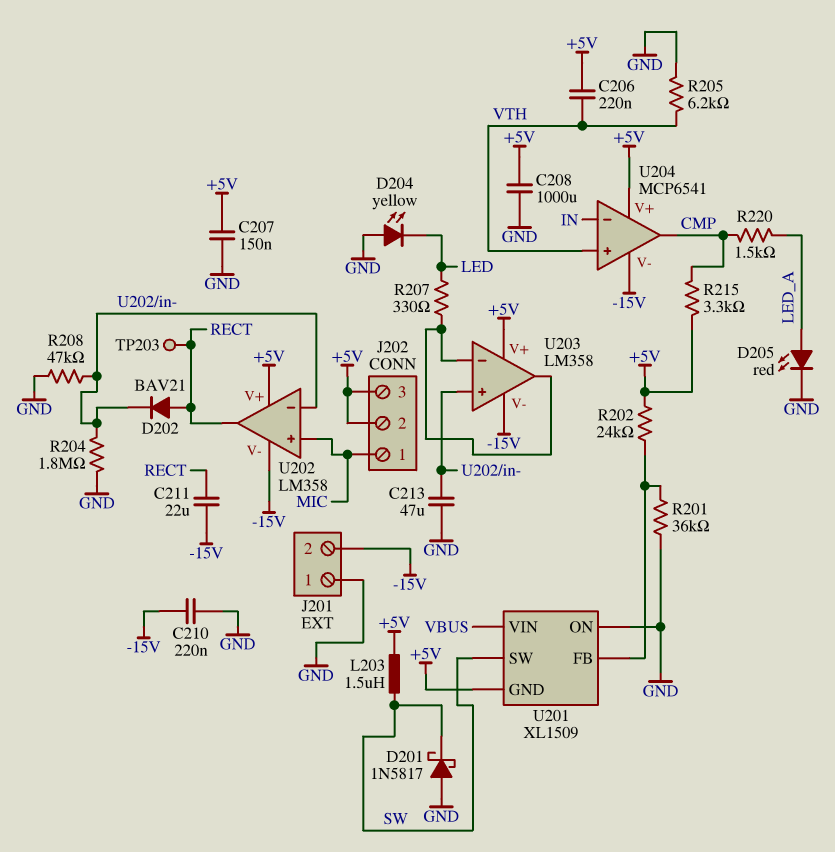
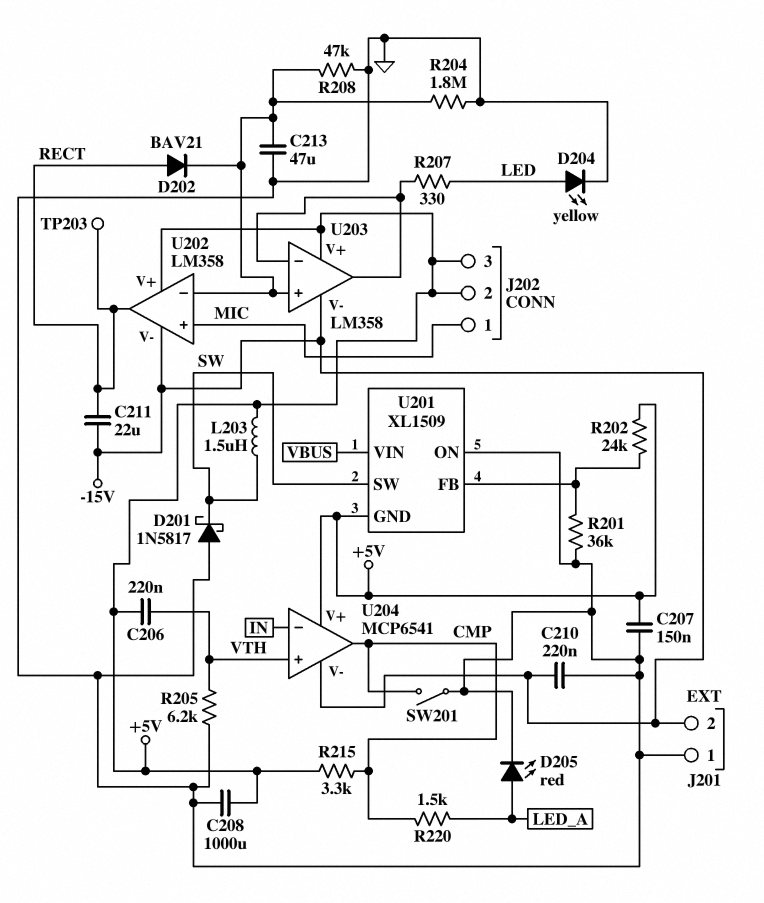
D204: LED yellow (A GND, K LED) -> LED yellow (A LED, K GND)
SW201: none -> switch (CMP, GND)

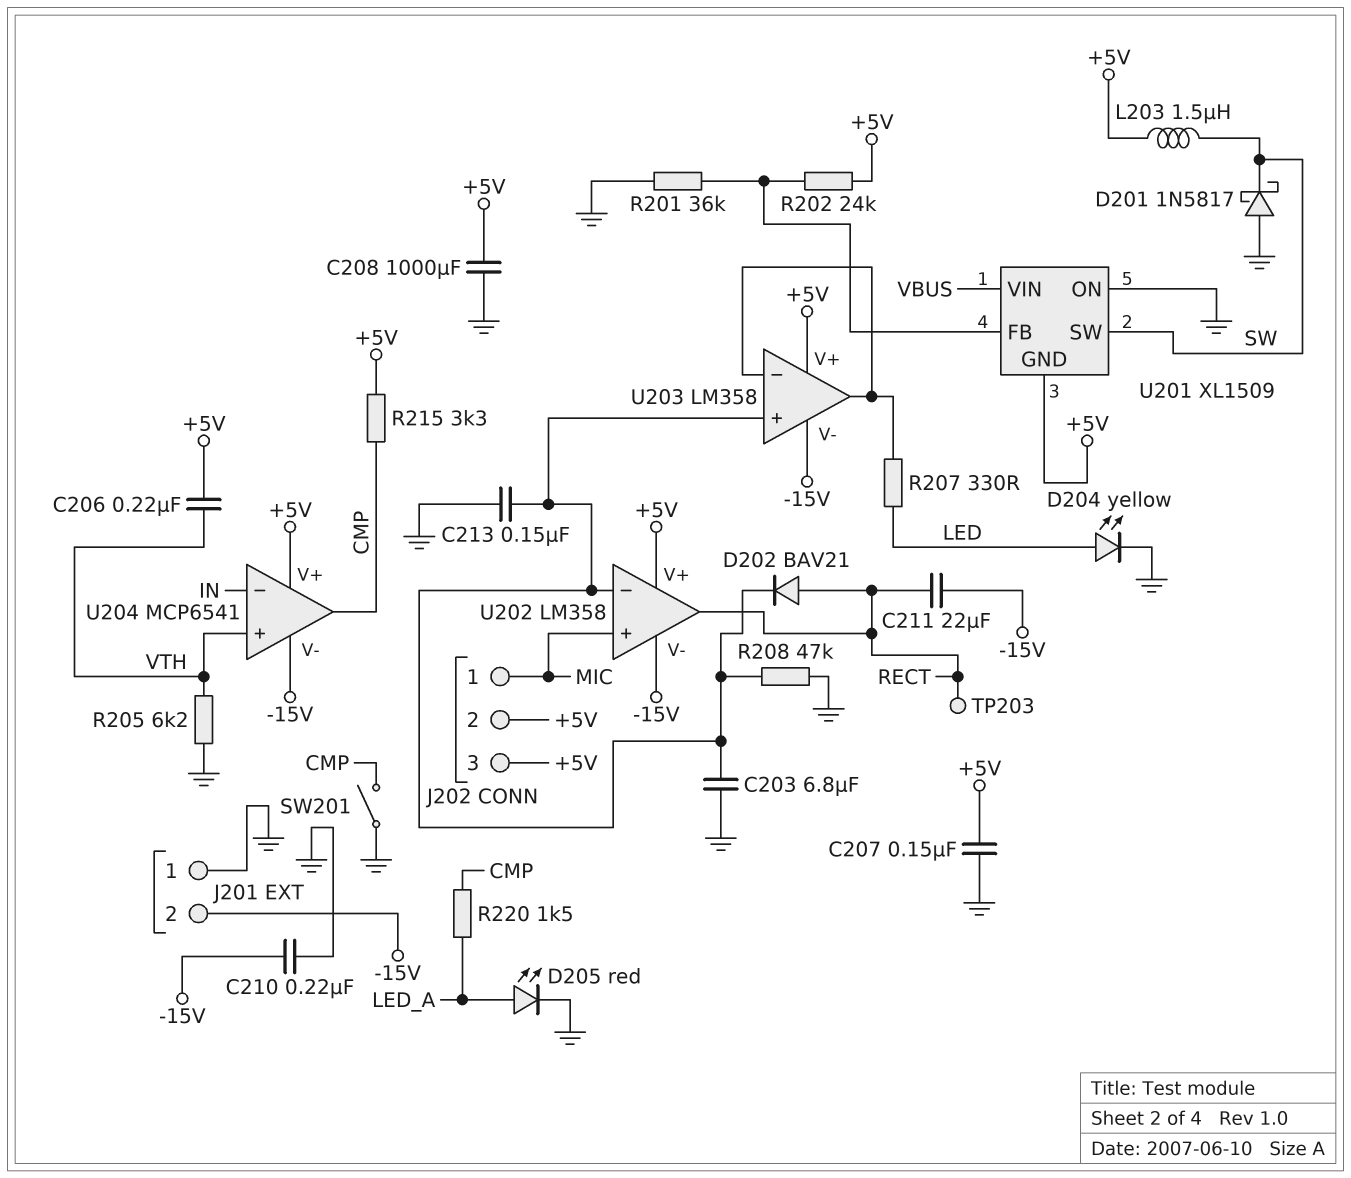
C203: none -> 6.8uF (GND, U202/in-)
C213: 47uF (GND, U202/in-) -> 150nF (GND, U202/in-)
R204: 1.8M (GND, U202/in-) -> none

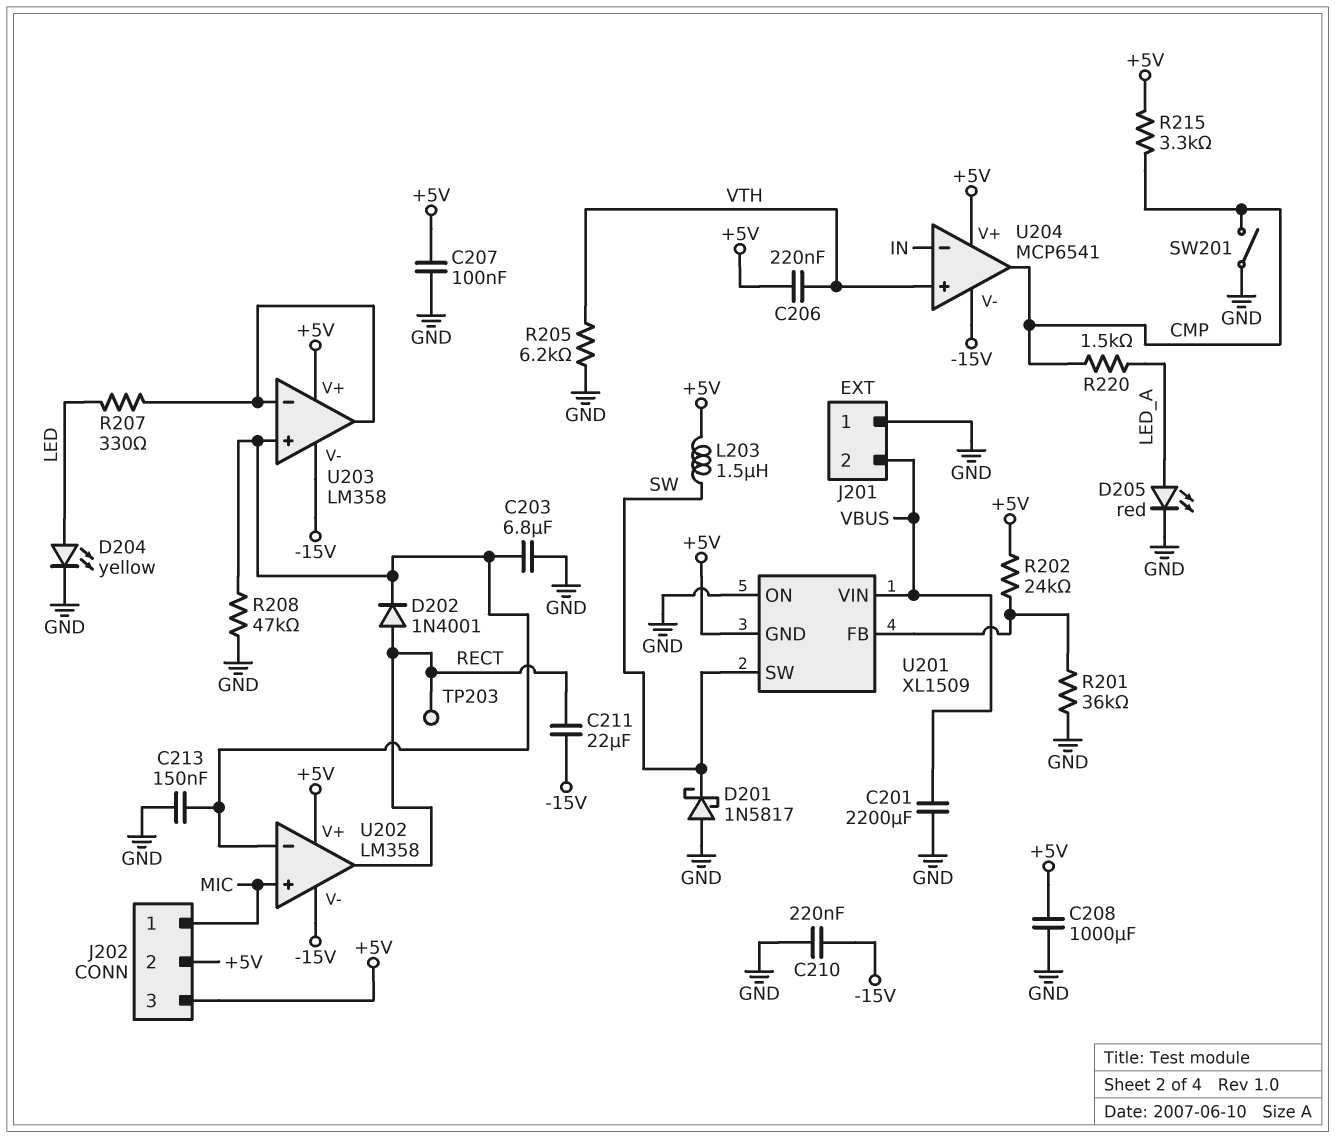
C201: none -> 2200uF (GND, VBUS)
C207: 150nF (+5V, GND) -> 100nF (+5V, GND)
D202: diode BAV21 (A RECT, K U202/in-) -> diode 1N4001 (A RECT, K U202/in-)
J201 pin 2: -15V -> VBUS

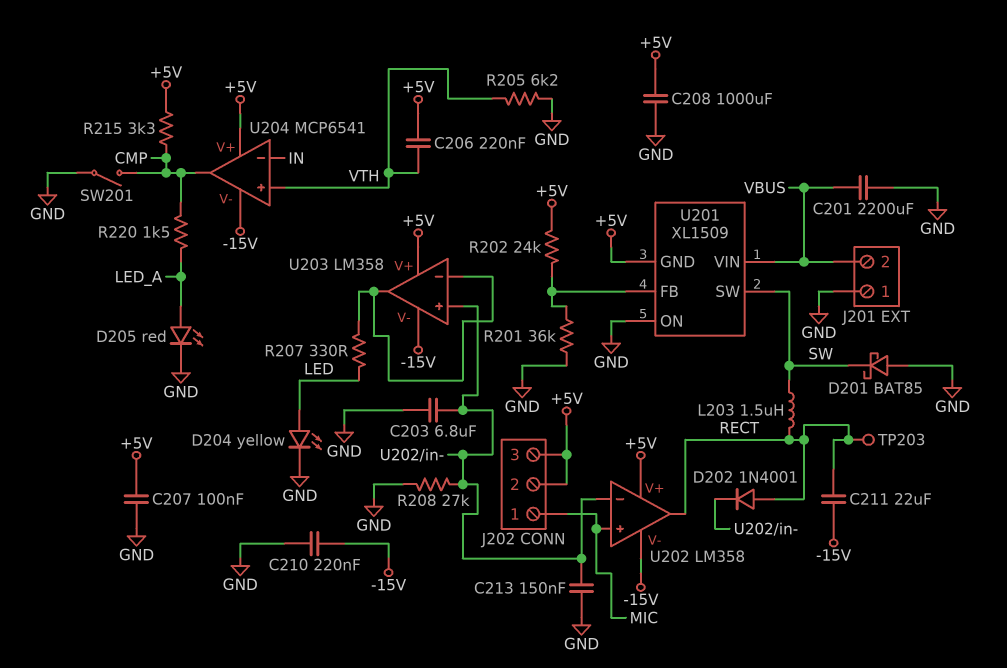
D201: schottky 1N5817 (A GND, K SW) -> schottky BAT85 (A GND, K SW)
L203: 1.5uH (+5V, SW) -> 1.5uH (RECT, SW)
R208: 47k (GND, U202/in-) -> 27k (GND, U202/in-)

